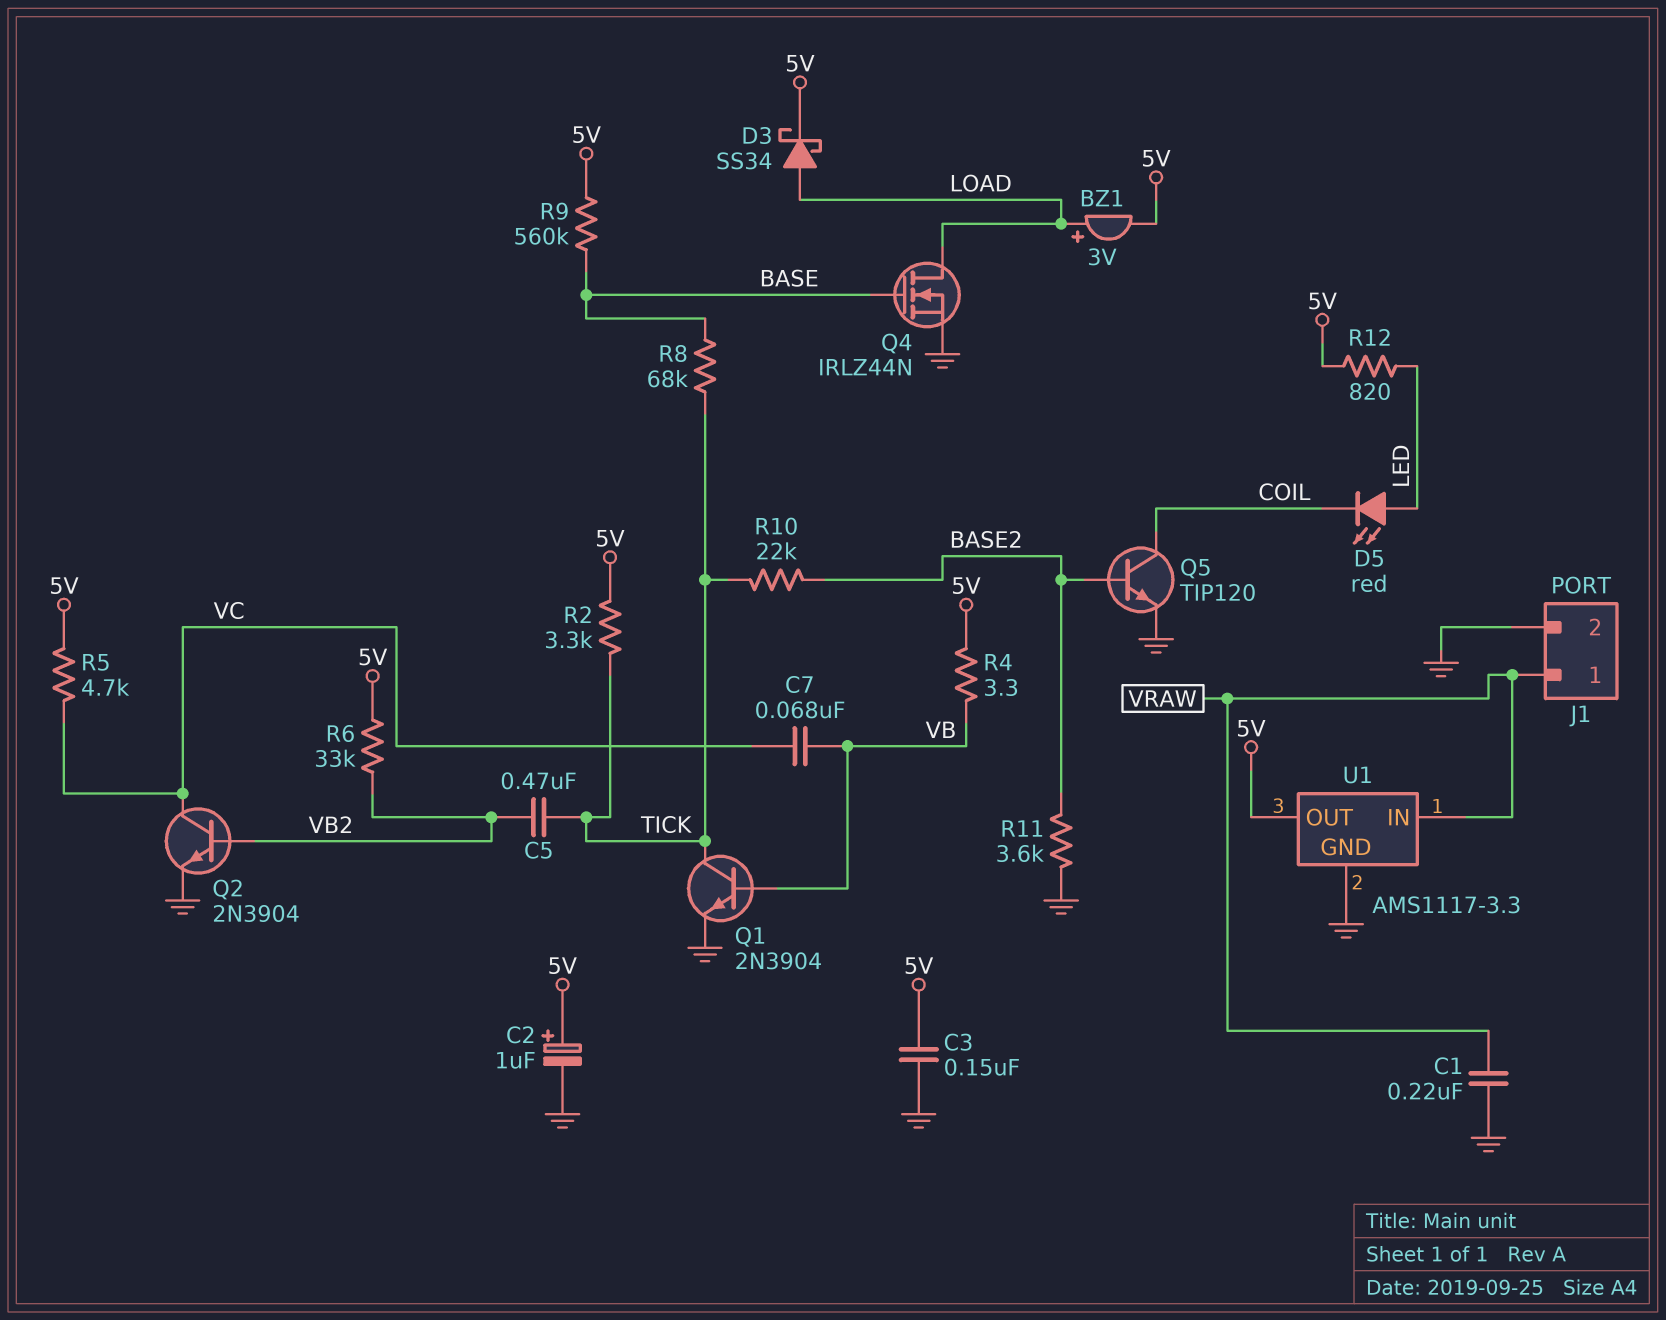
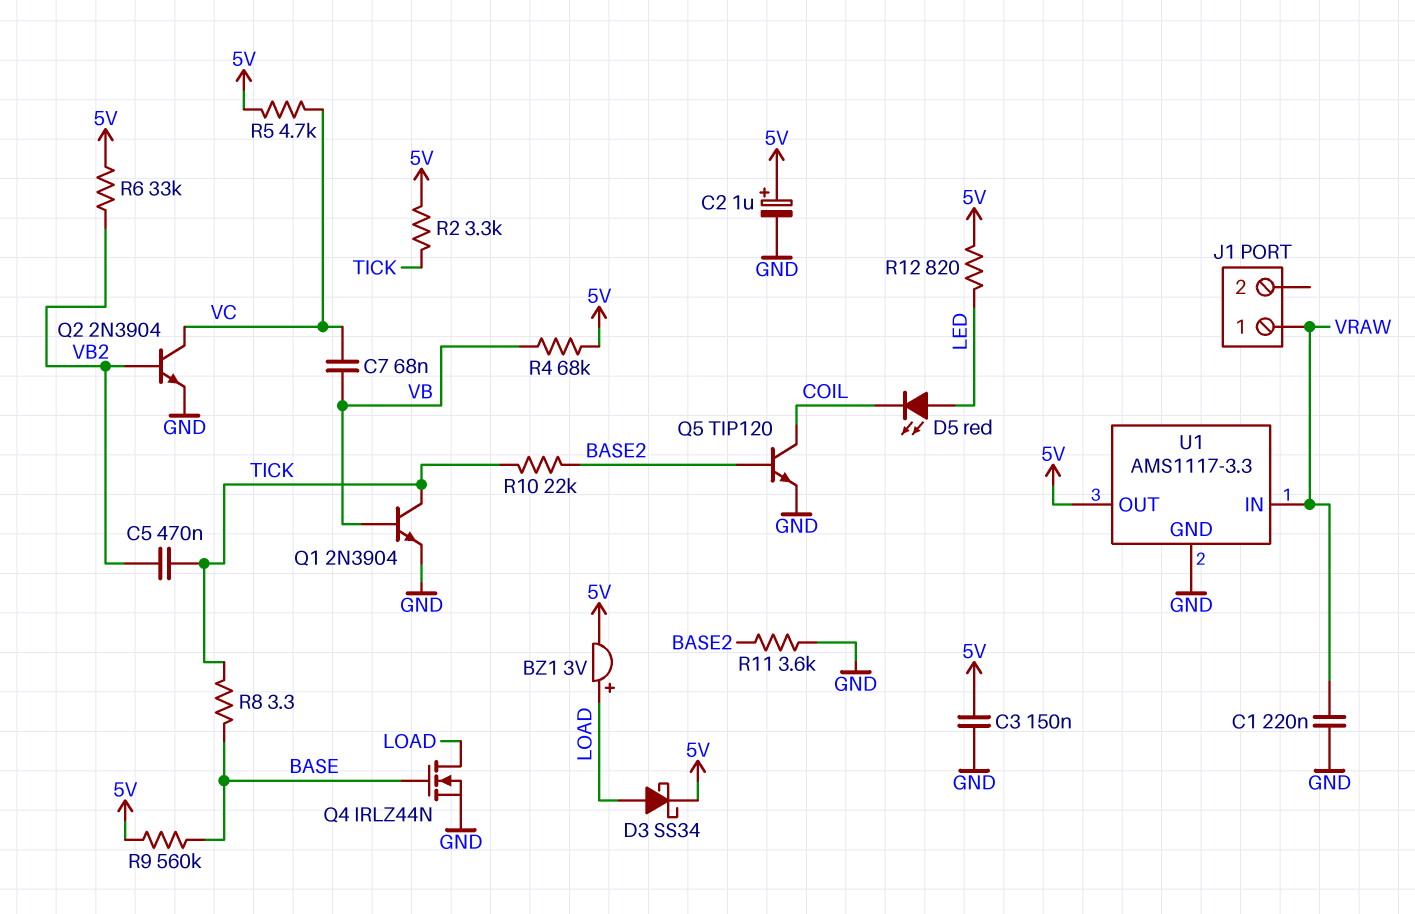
J1 pin 2: GND -> none
R4: 3.3 (5V, VB) -> 68k (5V, VB)
R8: 68k (BASE, TICK) -> 3.3 (BASE, TICK)

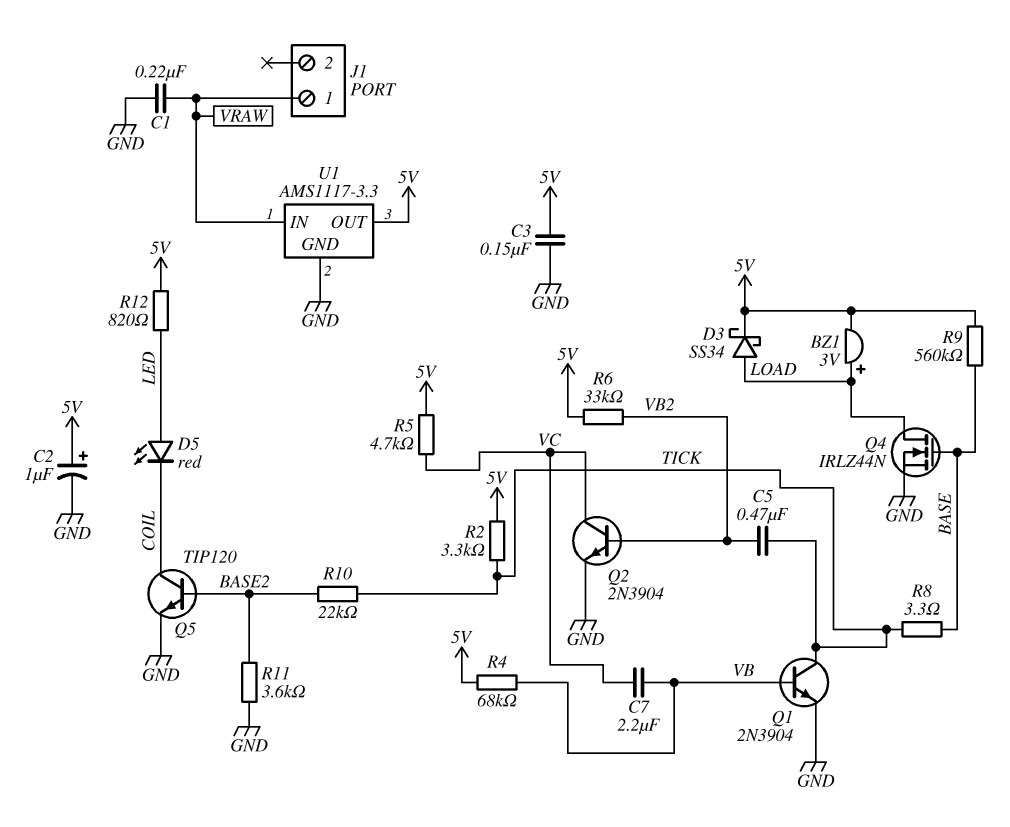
C7: 68nF (VB, VC) -> 2.2uF (VB, VC)

